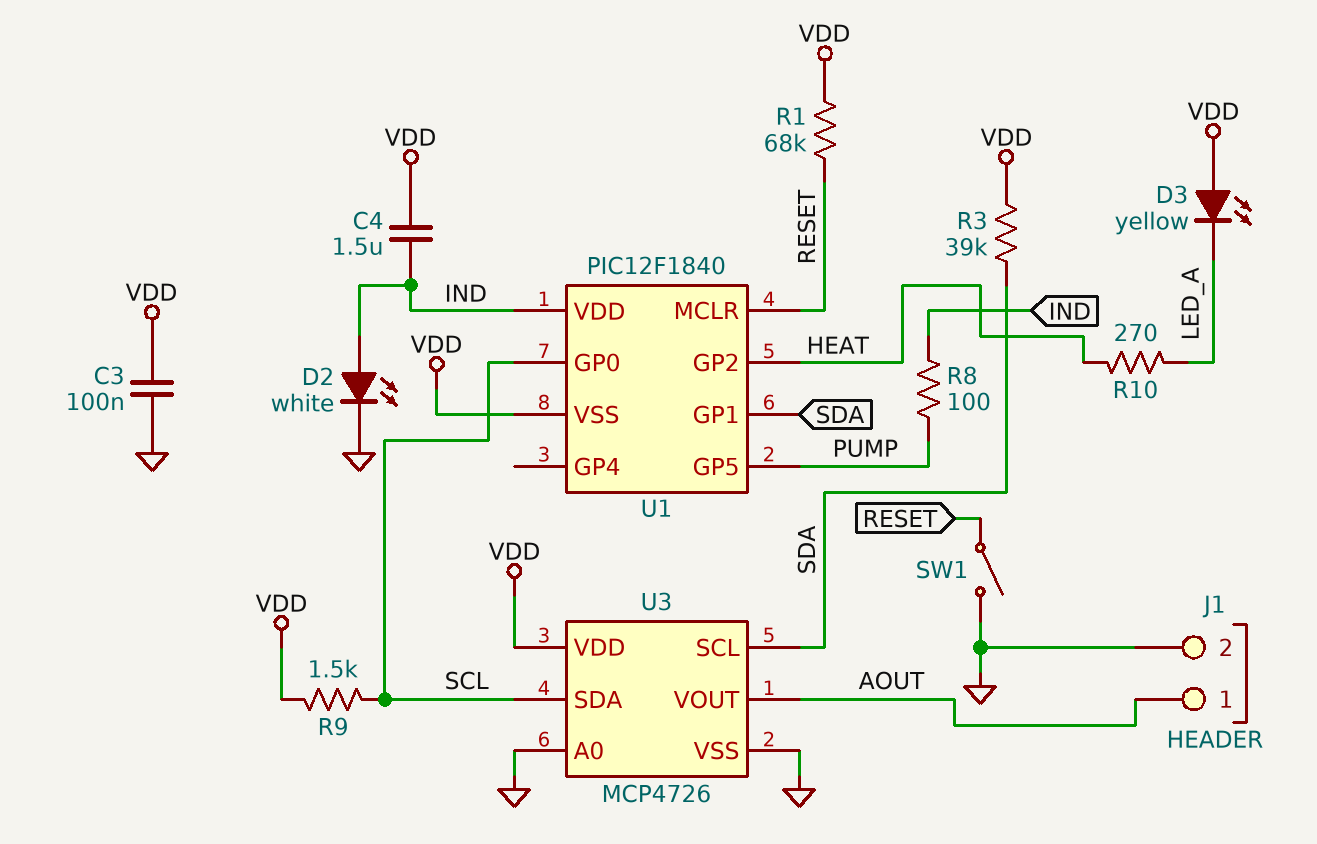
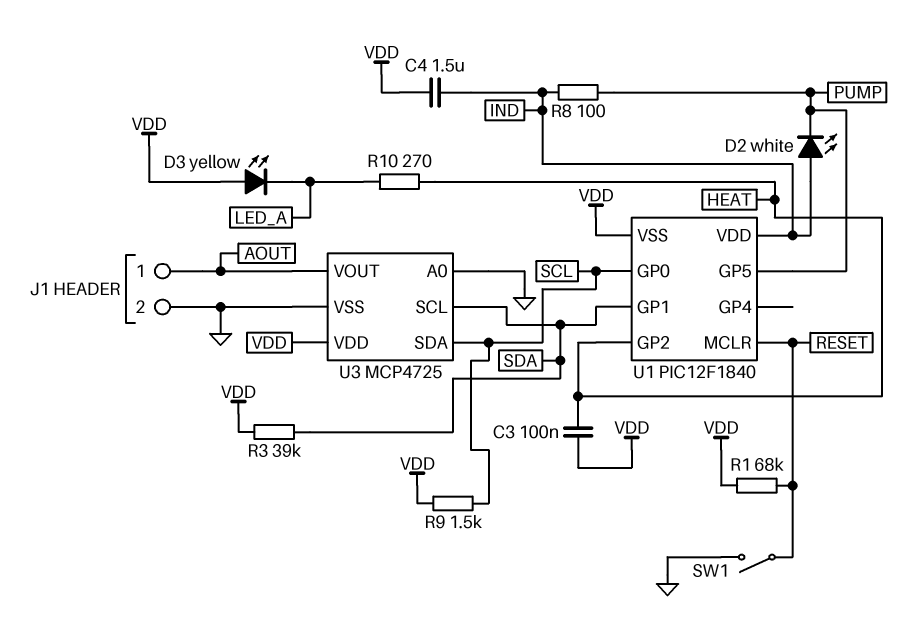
C3: 100nF (GND, VDD) -> 100nF (HEAT, VDD)
D2: LED white (A IND, K GND) -> LED white (A IND, K PUMP)
U3: MCP4726 -> MCP4725

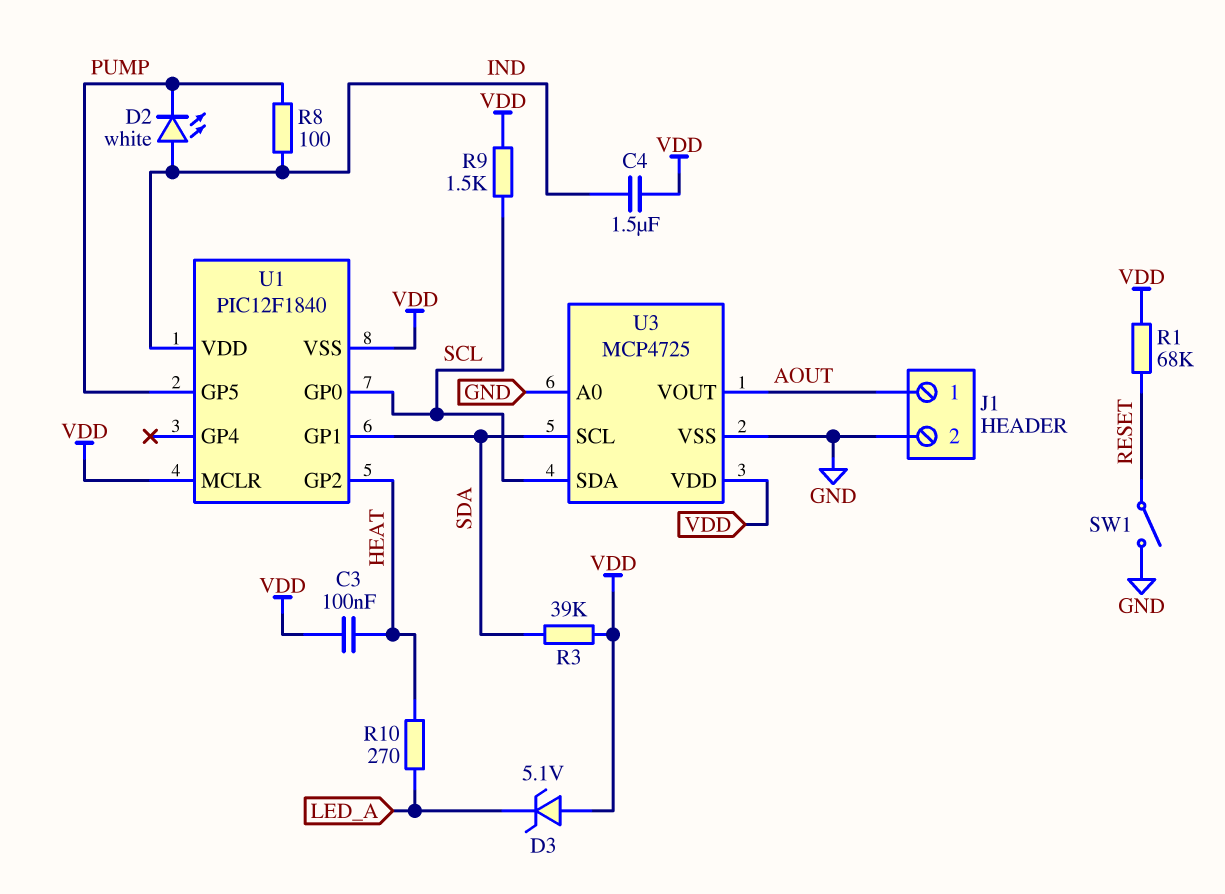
D3: LED yellow (A VDD, K LED_A) -> zener 5.1V (A VDD, K LED_A)
U1 pin MCLR: RESET -> VDD

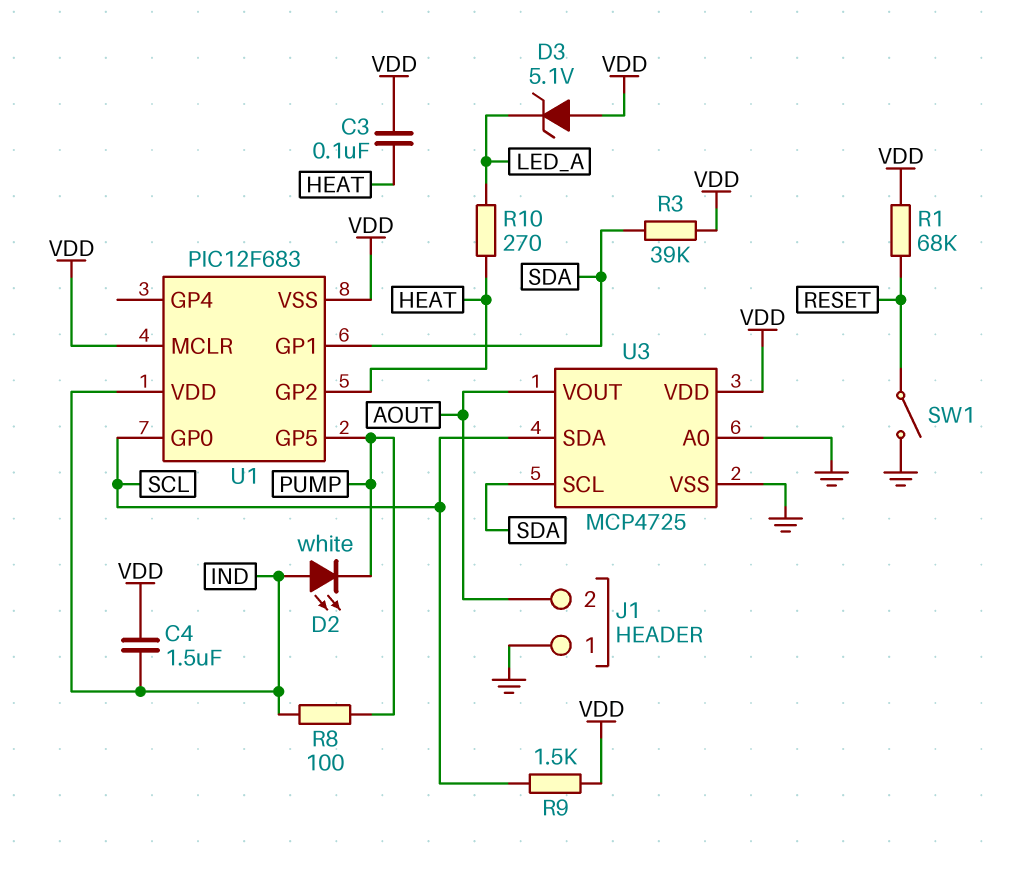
J1 pin 1: AOUT -> GND
J1 pin 2: GND -> AOUT
U1: PIC12F1840 -> PIC12F683

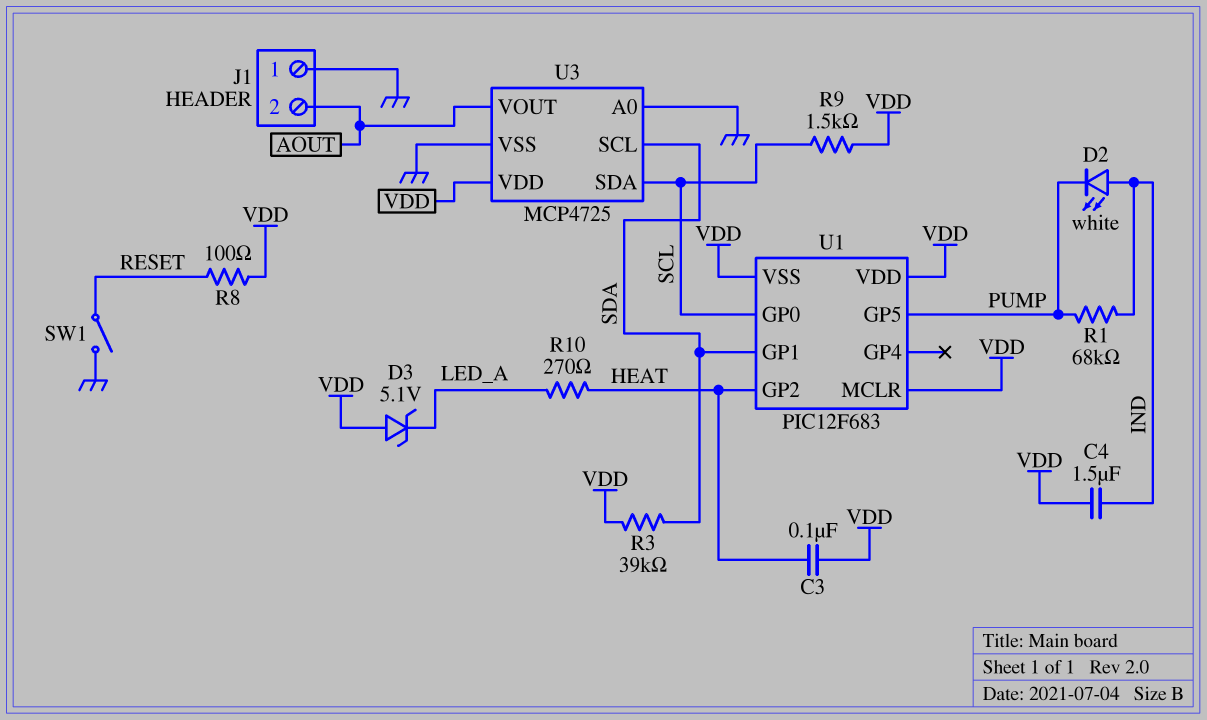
R1: 68k (RESET, VDD) -> 68k (IND, PUMP)
R8: 100 (IND, PUMP) -> 100 (RESET, VDD)
U1 pin VDD: IND -> VDD

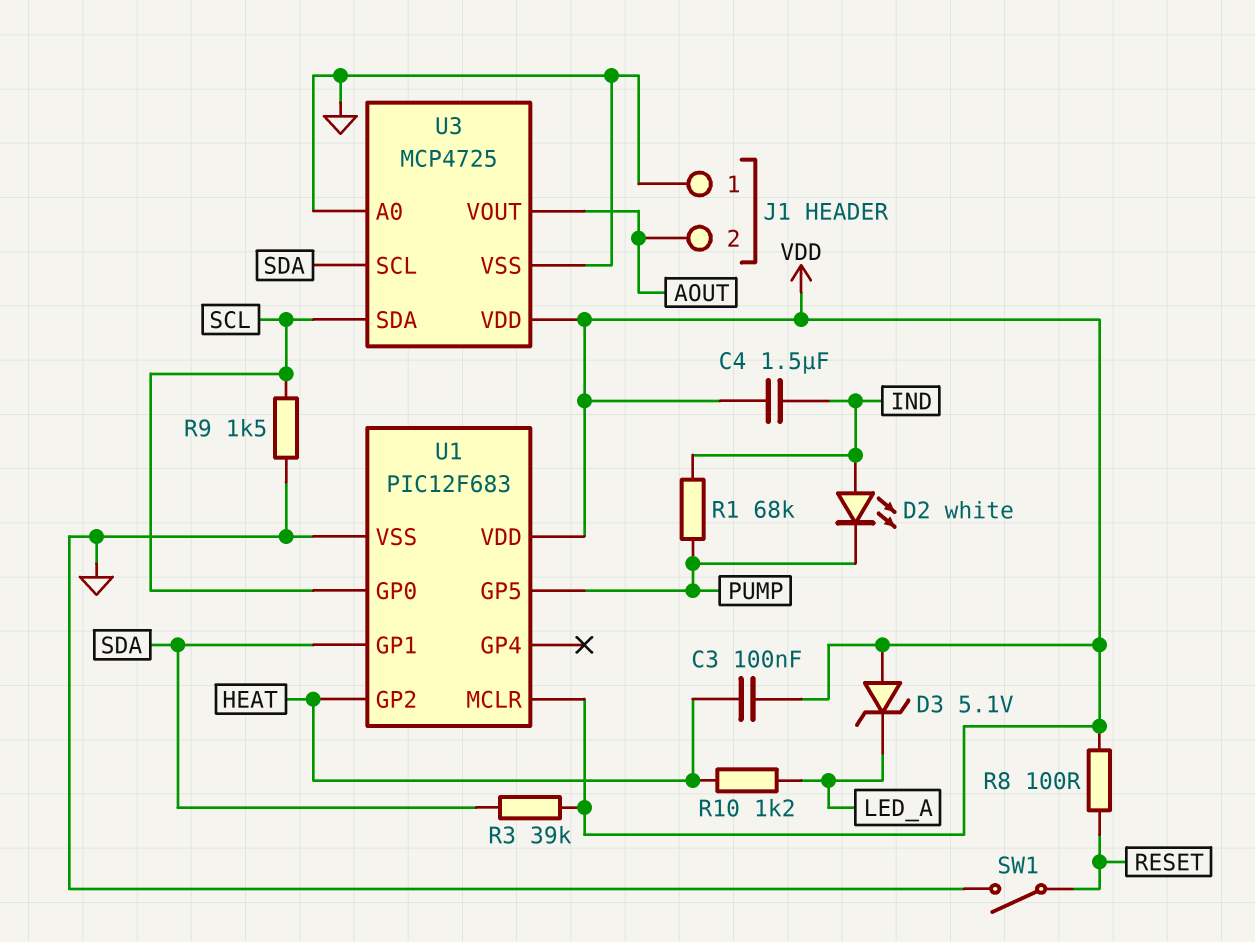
R9: 1.5k (SCL, VDD) -> 1.5k (GND, SCL)
R10: 270 (HEAT, LED_A) -> 1.2k (HEAT, LED_A)
U1 pin VSS: VDD -> GND

